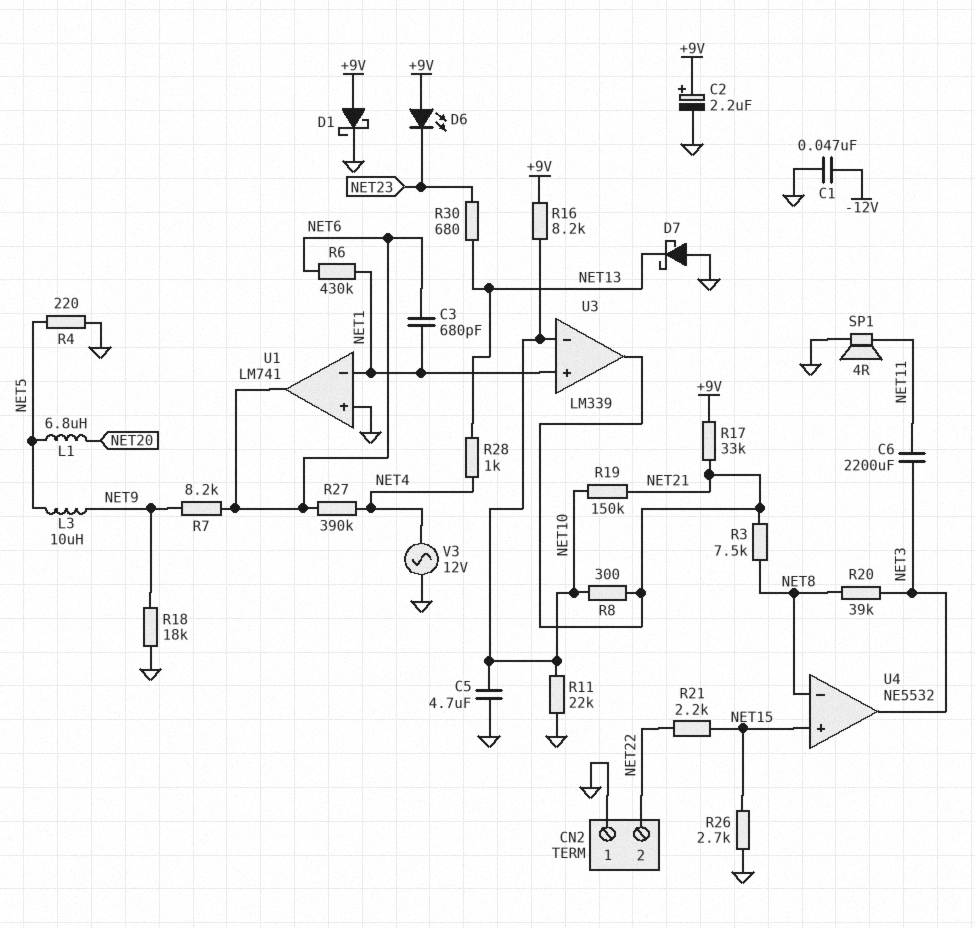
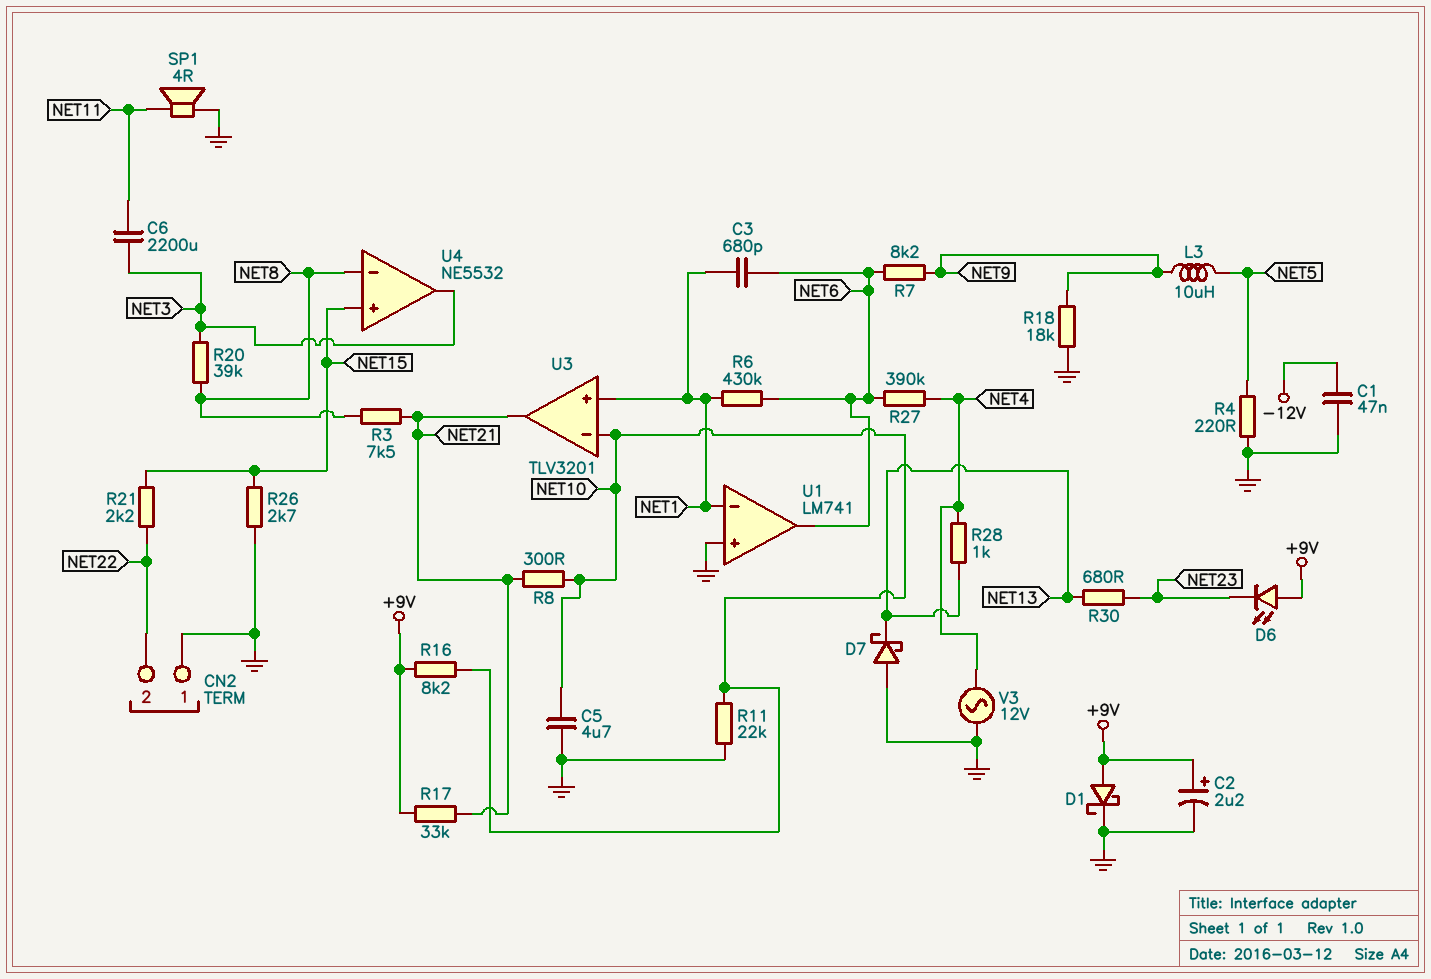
L1: 6.8uH (NET5, NET20) -> none
R19: 150k (NET10, NET21) -> none
U3: LM339 -> TLV3201

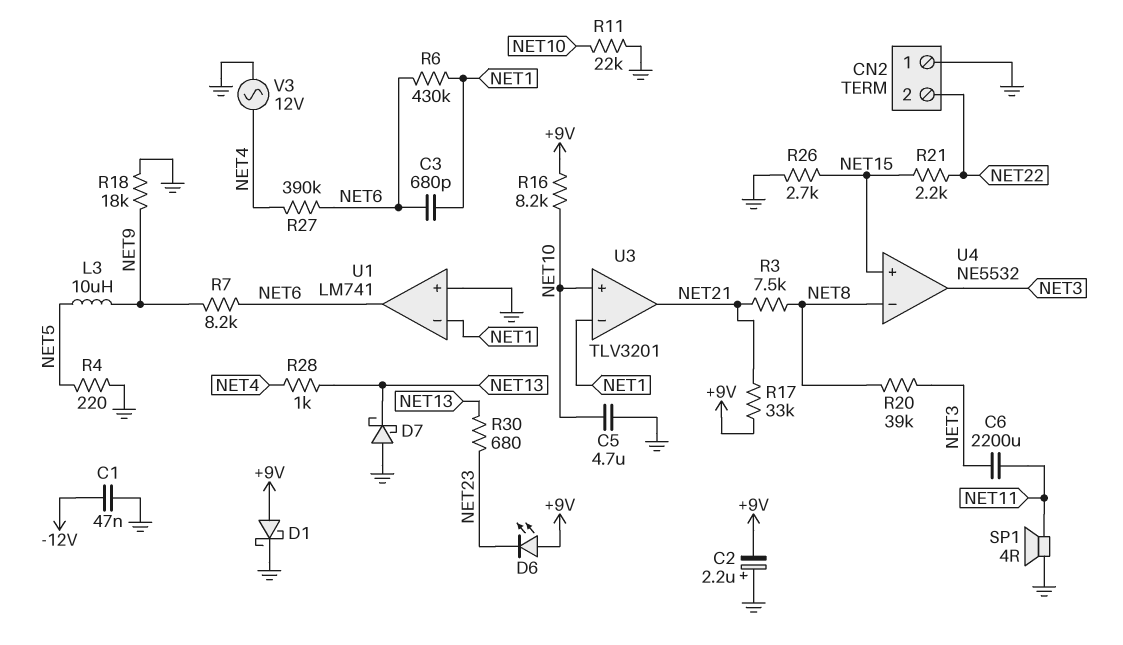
C2: 2.2uF (plus +9V, minus GND) -> 2.2uF (plus GND, minus +9V)
R8: 300 (NET10, NET21) -> none
U3 pin in+: NET1 -> NET10
U3 pin in-: NET10 -> NET1

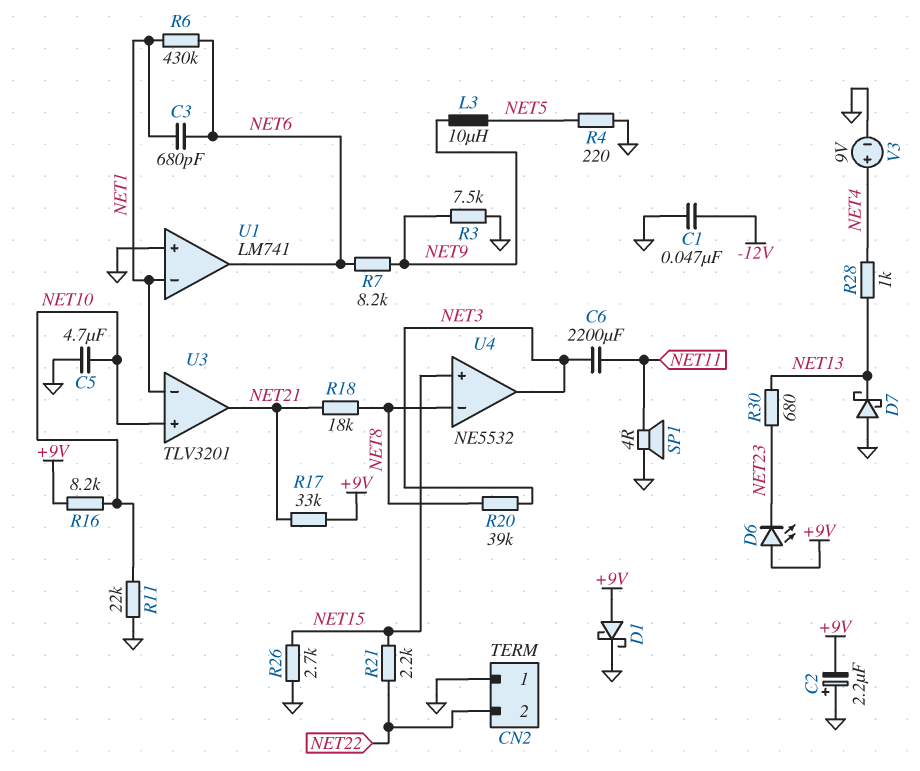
R3: 7.5k (NET8, NET21) -> 7.5k (GND, NET9)
R18: 18k (GND, NET9) -> 18k (NET8, NET21)
R27: 390k (NET4, NET6) -> none
V3: AC 12V (GND, NET4) -> 9V (plus NET4, minus GND)

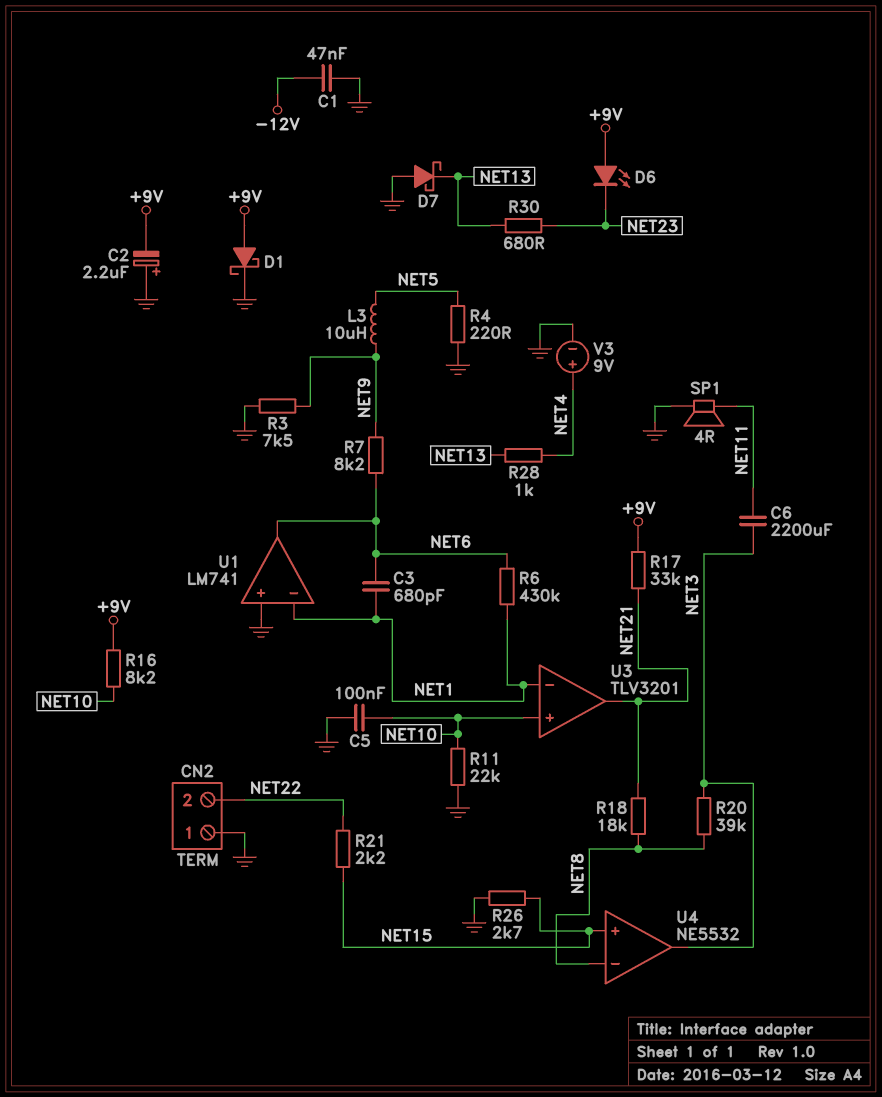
C5: 4.7uF (GND, NET10) -> 100nF (GND, NET10)

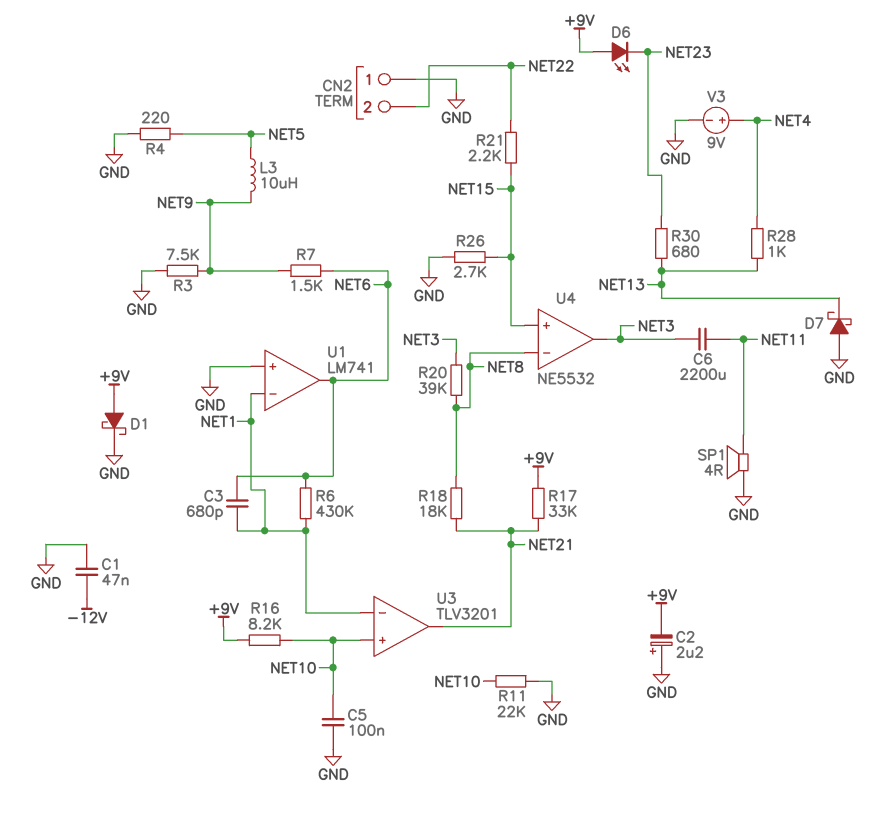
R7: 8.2k (NET6, NET9) -> 1.5k (NET6, NET9)

